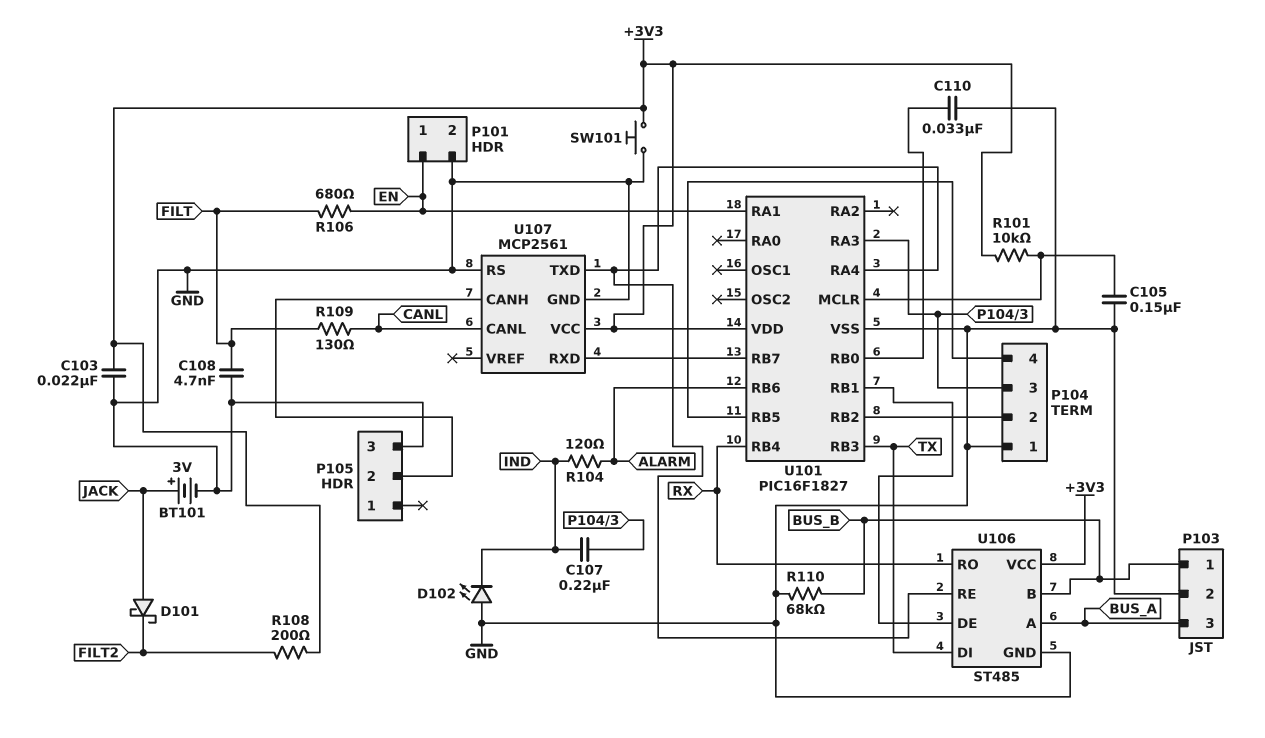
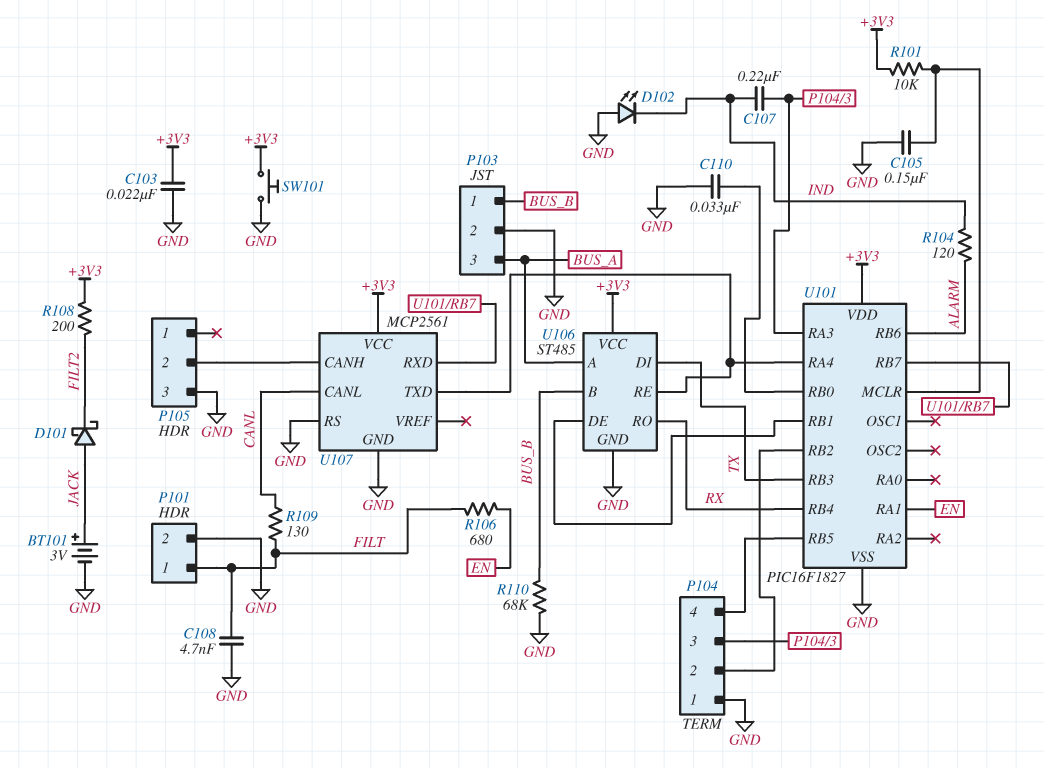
P101 pin 1: EN -> FILT

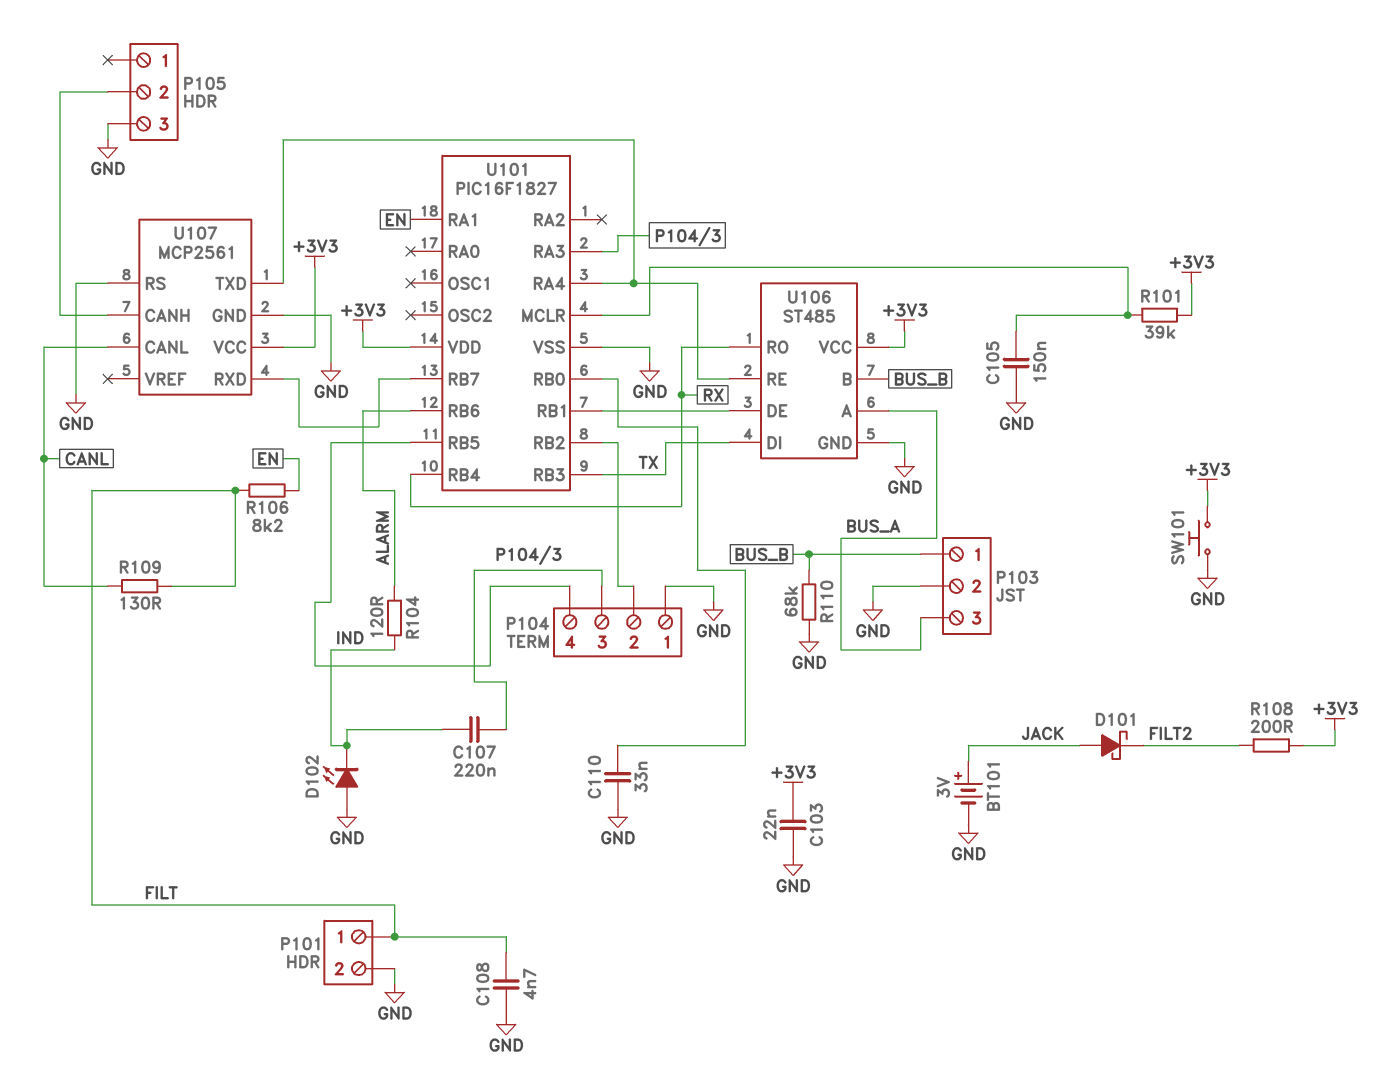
R101: 10k (+3V3, U101/MCLR) -> 39k (+3V3, U101/MCLR)
R106: 680 (EN, FILT) -> 8.2k (EN, FILT)

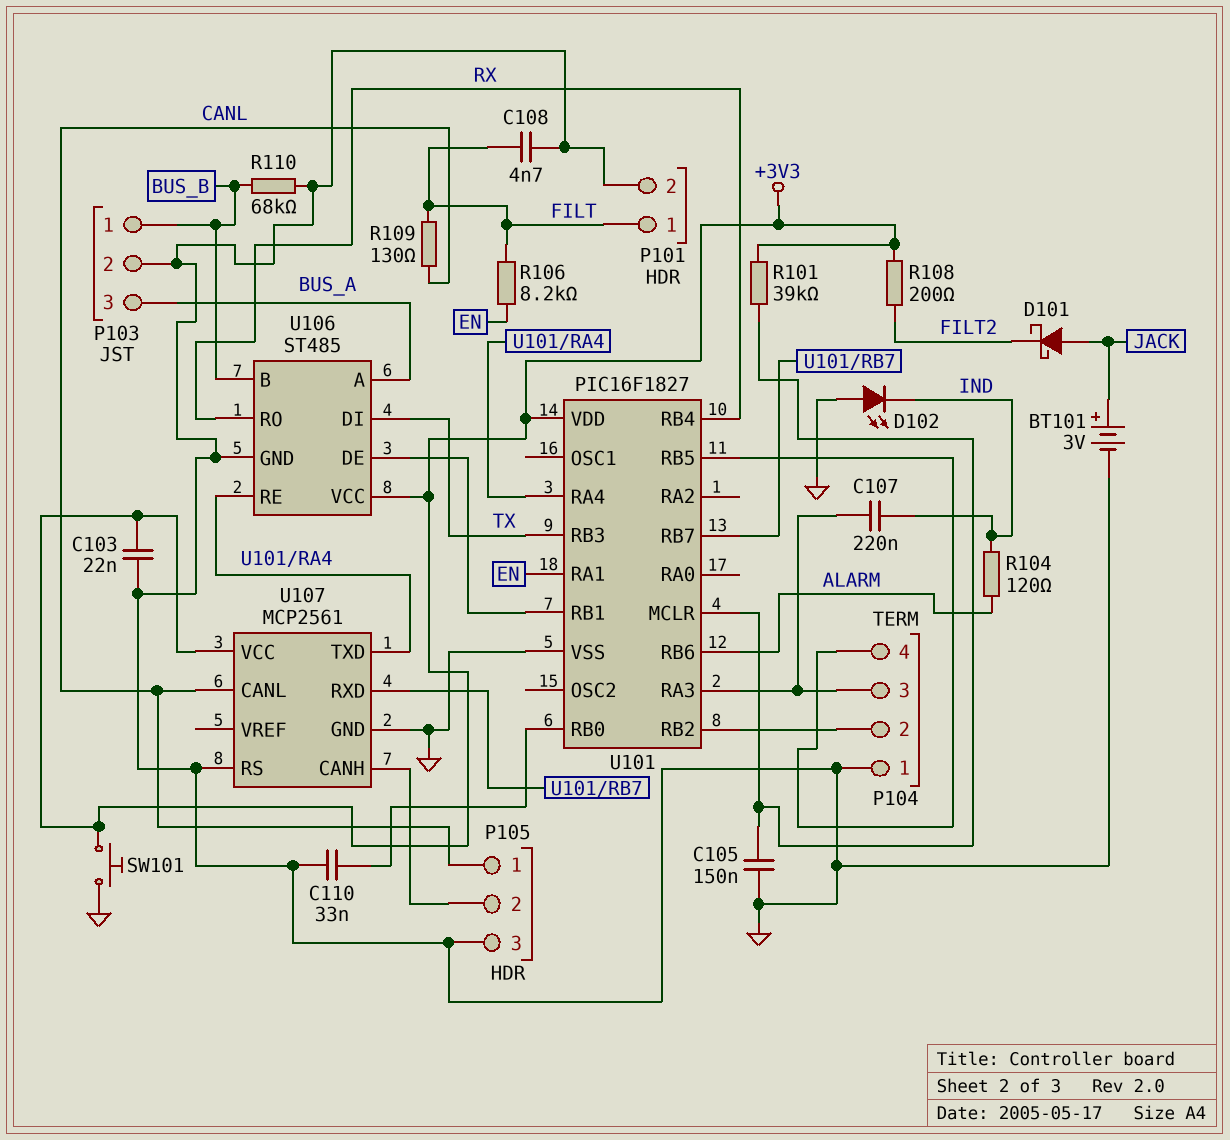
P105 pin 1: none -> CANL

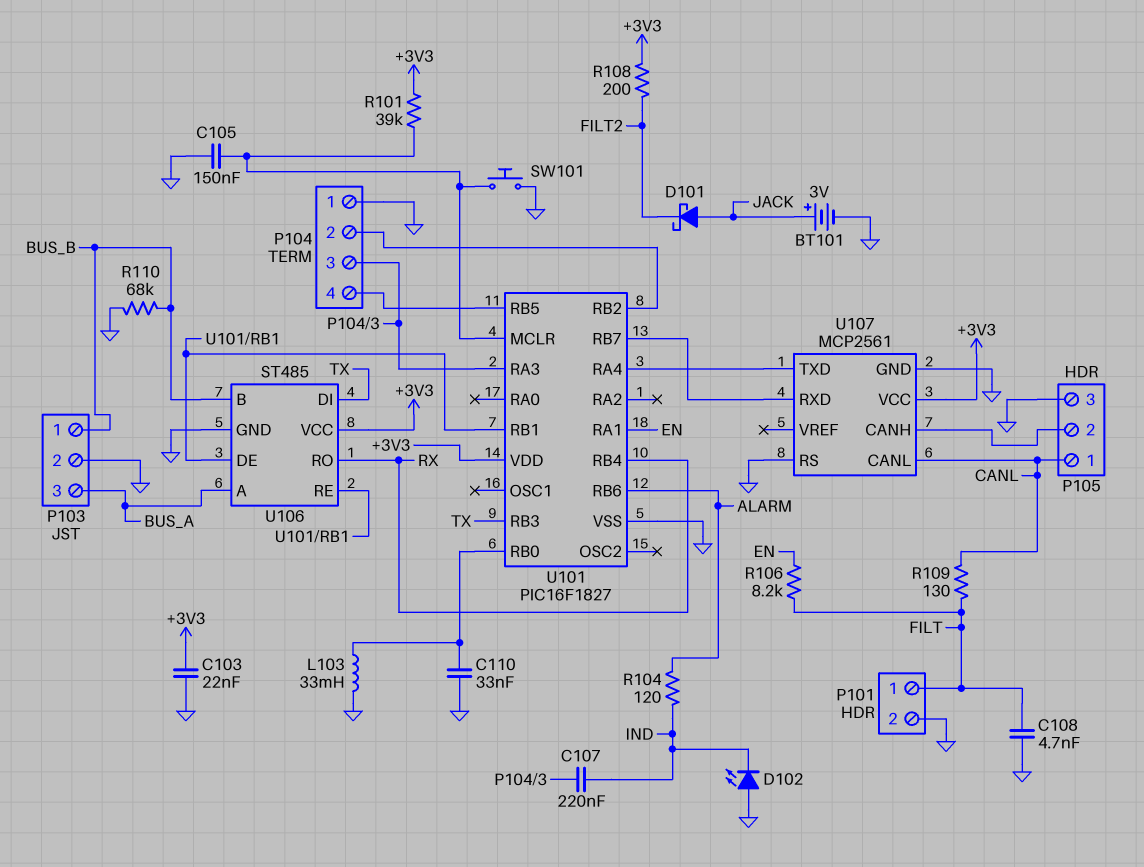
L103: none -> 33mH (GND, U101/RB0)
SW101: button (+3V3, GND) -> button (GND, U101/MCLR)
U106 pin RE: U101/RA4 -> U101/RB1

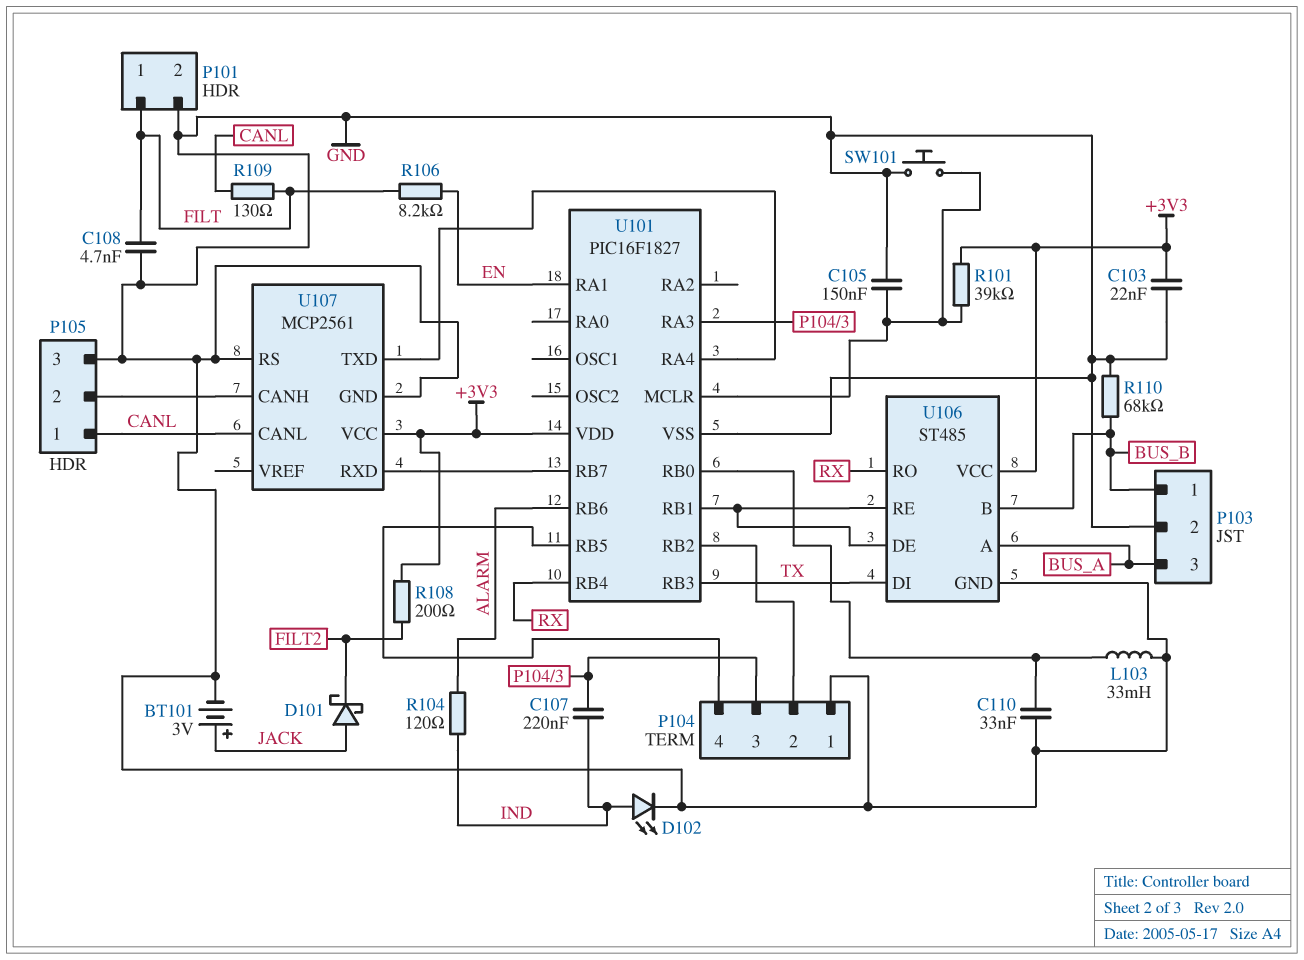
D102: LED (A GND, K IND) -> LED (A IND, K GND)

